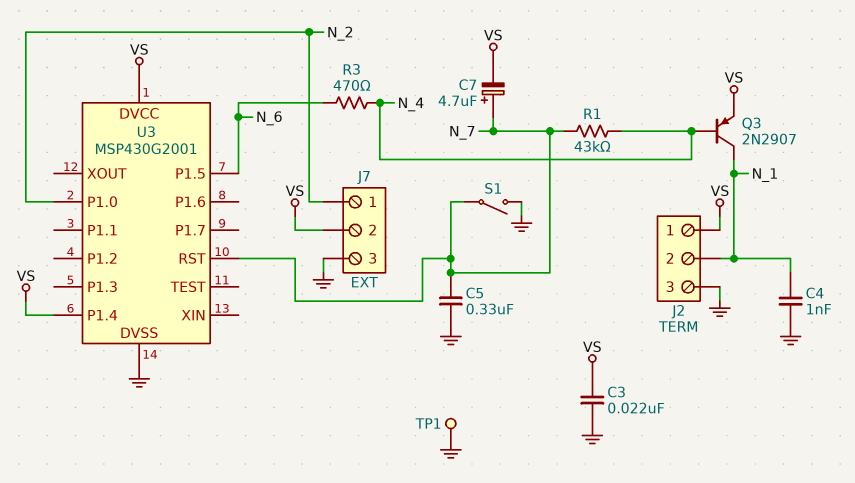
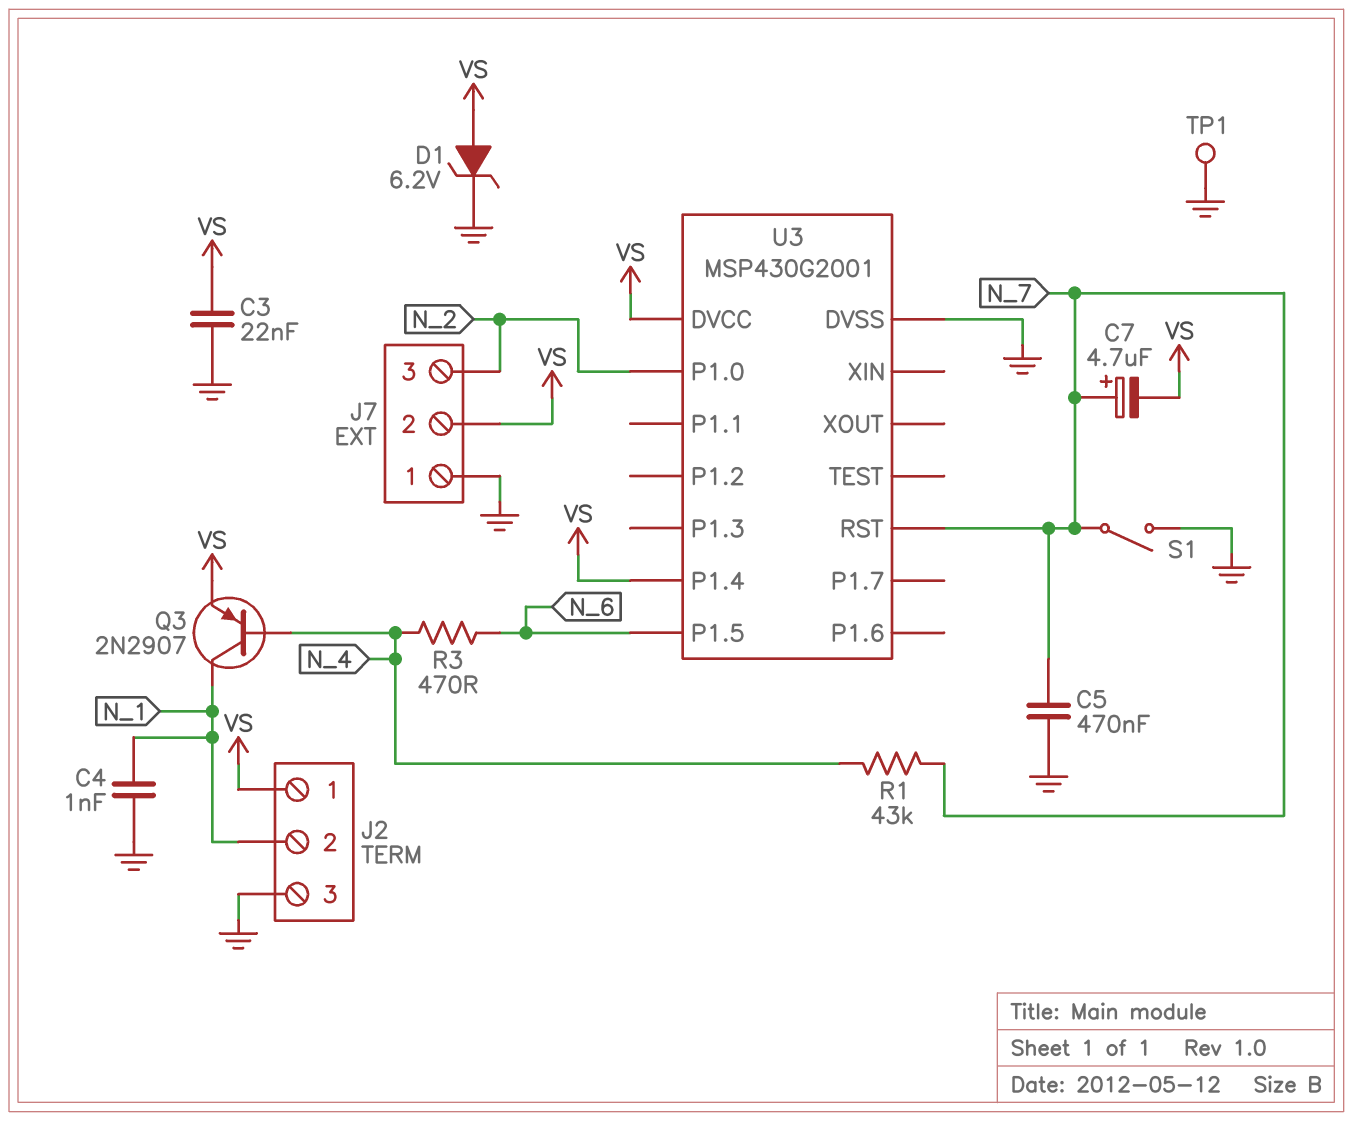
C5: 330nF (GND, N_7) -> 470nF (GND, N_7)
D1: none -> zener 6.2V (A VS, K GND)
J7 pin 1: N_2 -> GND
J7 pin 3: GND -> N_2

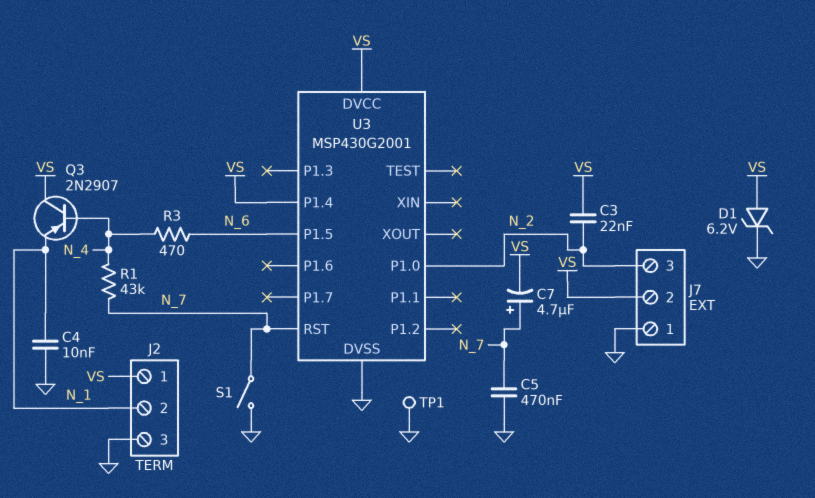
C3: 22nF (GND, VS) -> 22nF (N_2, VS)
C4: 1nF (GND, N_1) -> 10nF (GND, N_1)
Q3: PNP 2N2907 (B N_4, C N_1, E VS) -> PNP 2N2907 (B N_4, C VS, E N_1)

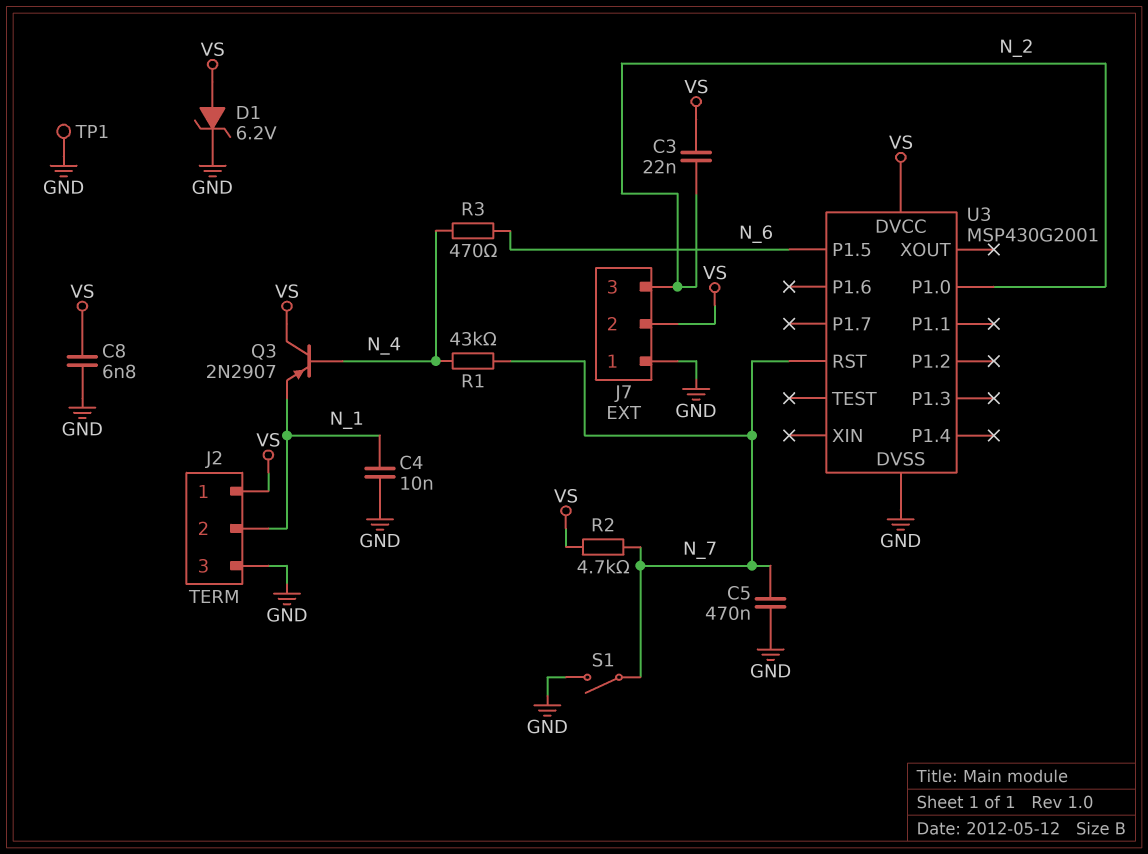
C7: 4.7uF (plus N_7, minus VS) -> none
C8: none -> 6.8nF (GND, VS)
R2: none -> 4.7k (N_7, VS)
U3 pin P1.4: VS -> none

